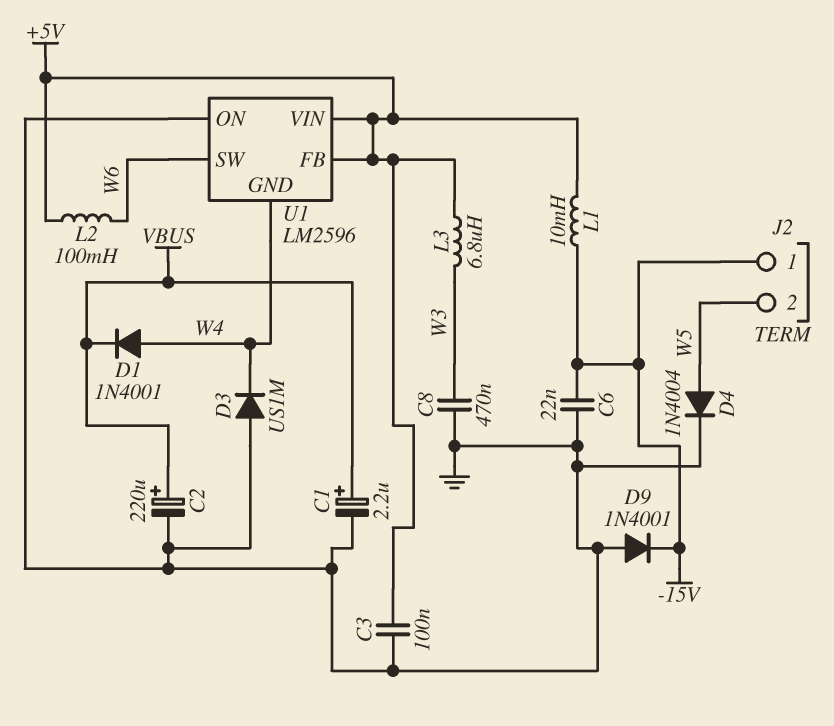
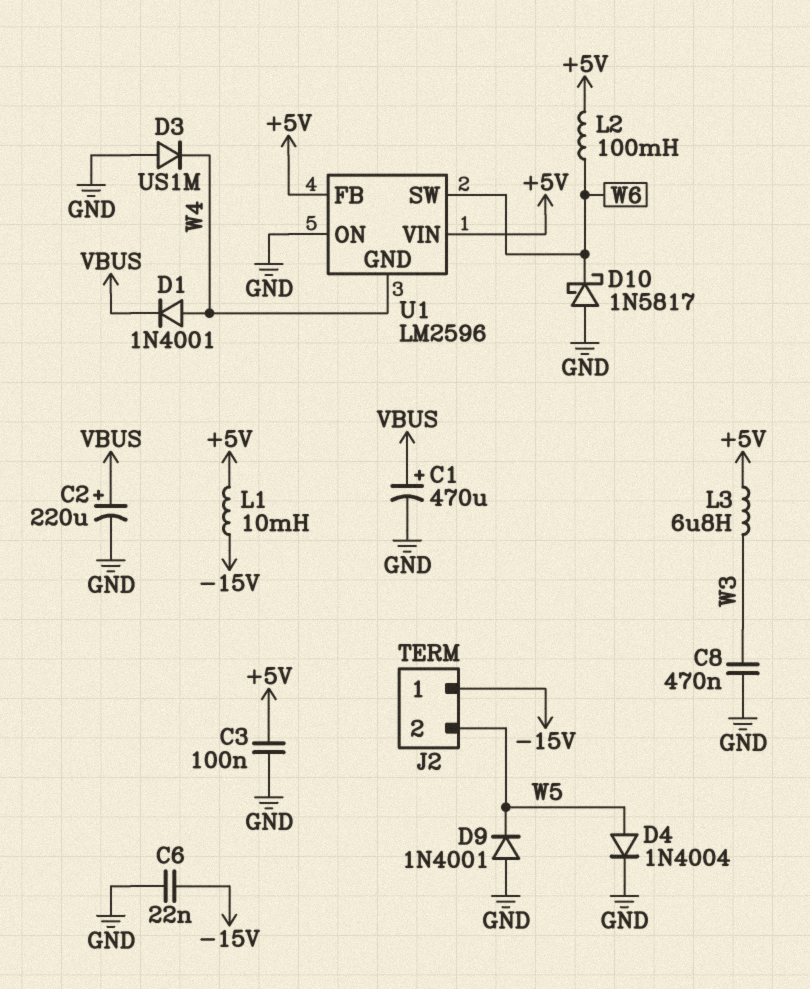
C1: 2.2uF (plus VBUS, minus GND) -> 470uF (plus VBUS, minus GND)
D9: diode 1N4001 (A GND, K -15V) -> diode 1N4001 (A GND, K W5)
D10: none -> schottky 1N5817 (A GND, K W6)

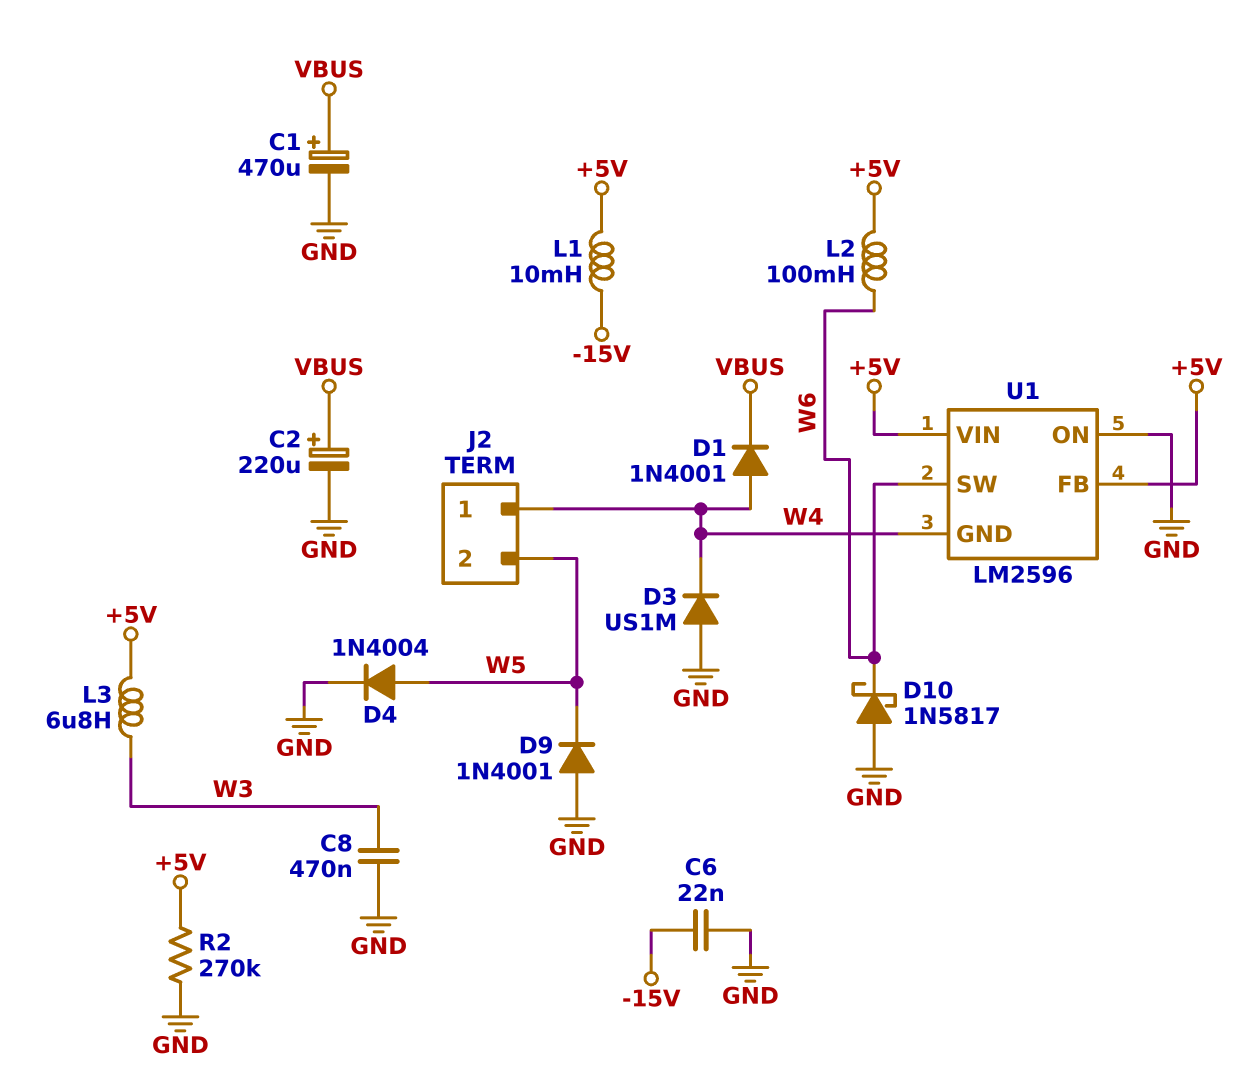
C3: 100nF (+5V, GND) -> none
J2 pin 1: -15V -> W4
R2: none -> 270k (+5V, GND)

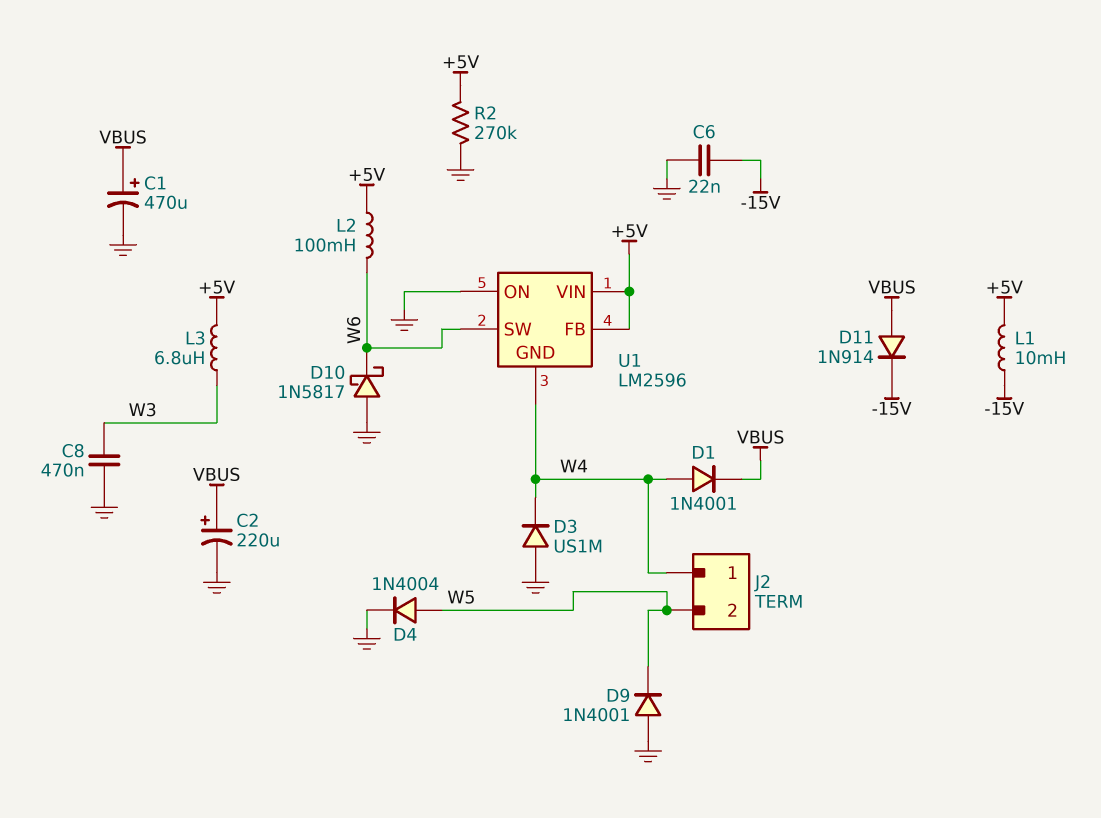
D11: none -> diode 1N914 (A VBUS, K -15V)

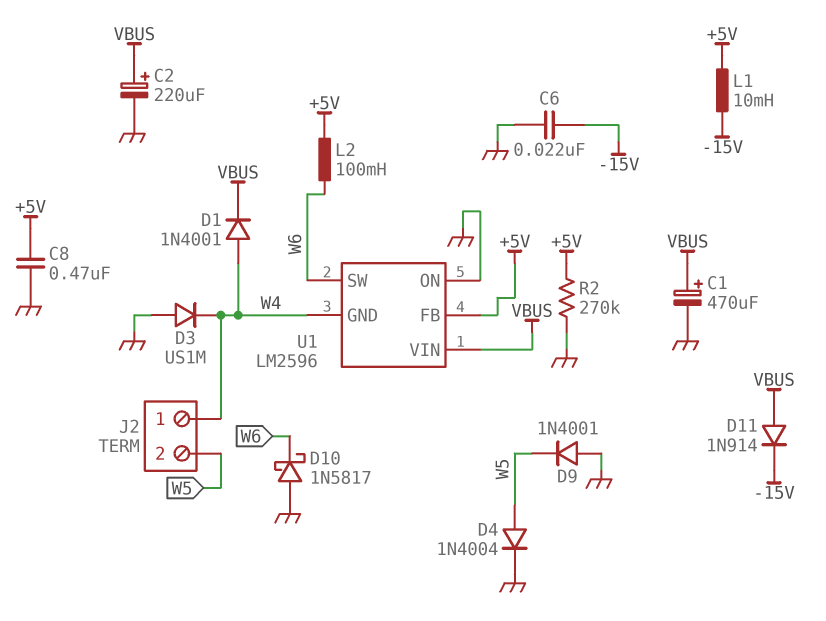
C8: 470nF (GND, W3) -> 470nF (+5V, GND)
L3: 6.8uH (+5V, W3) -> none
U1 pin VIN: +5V -> VBUS

